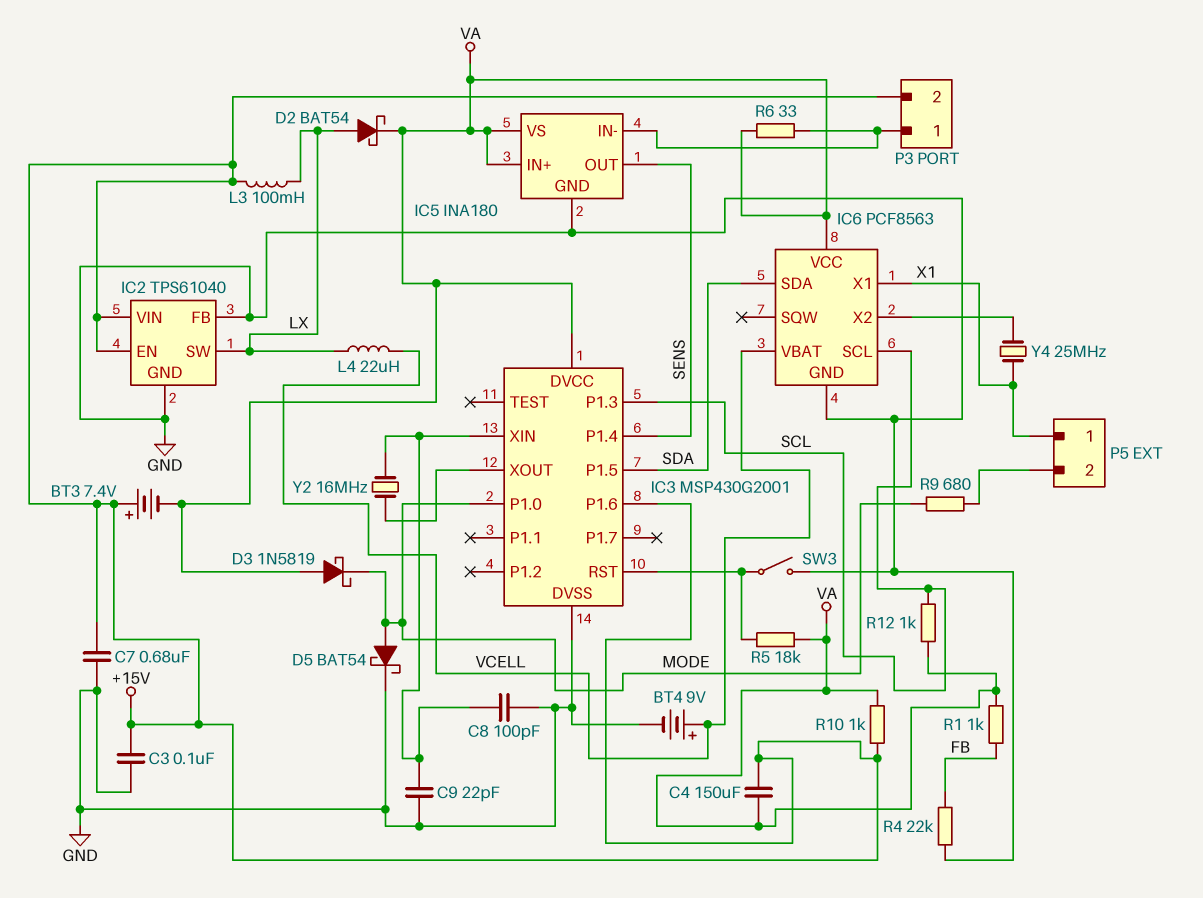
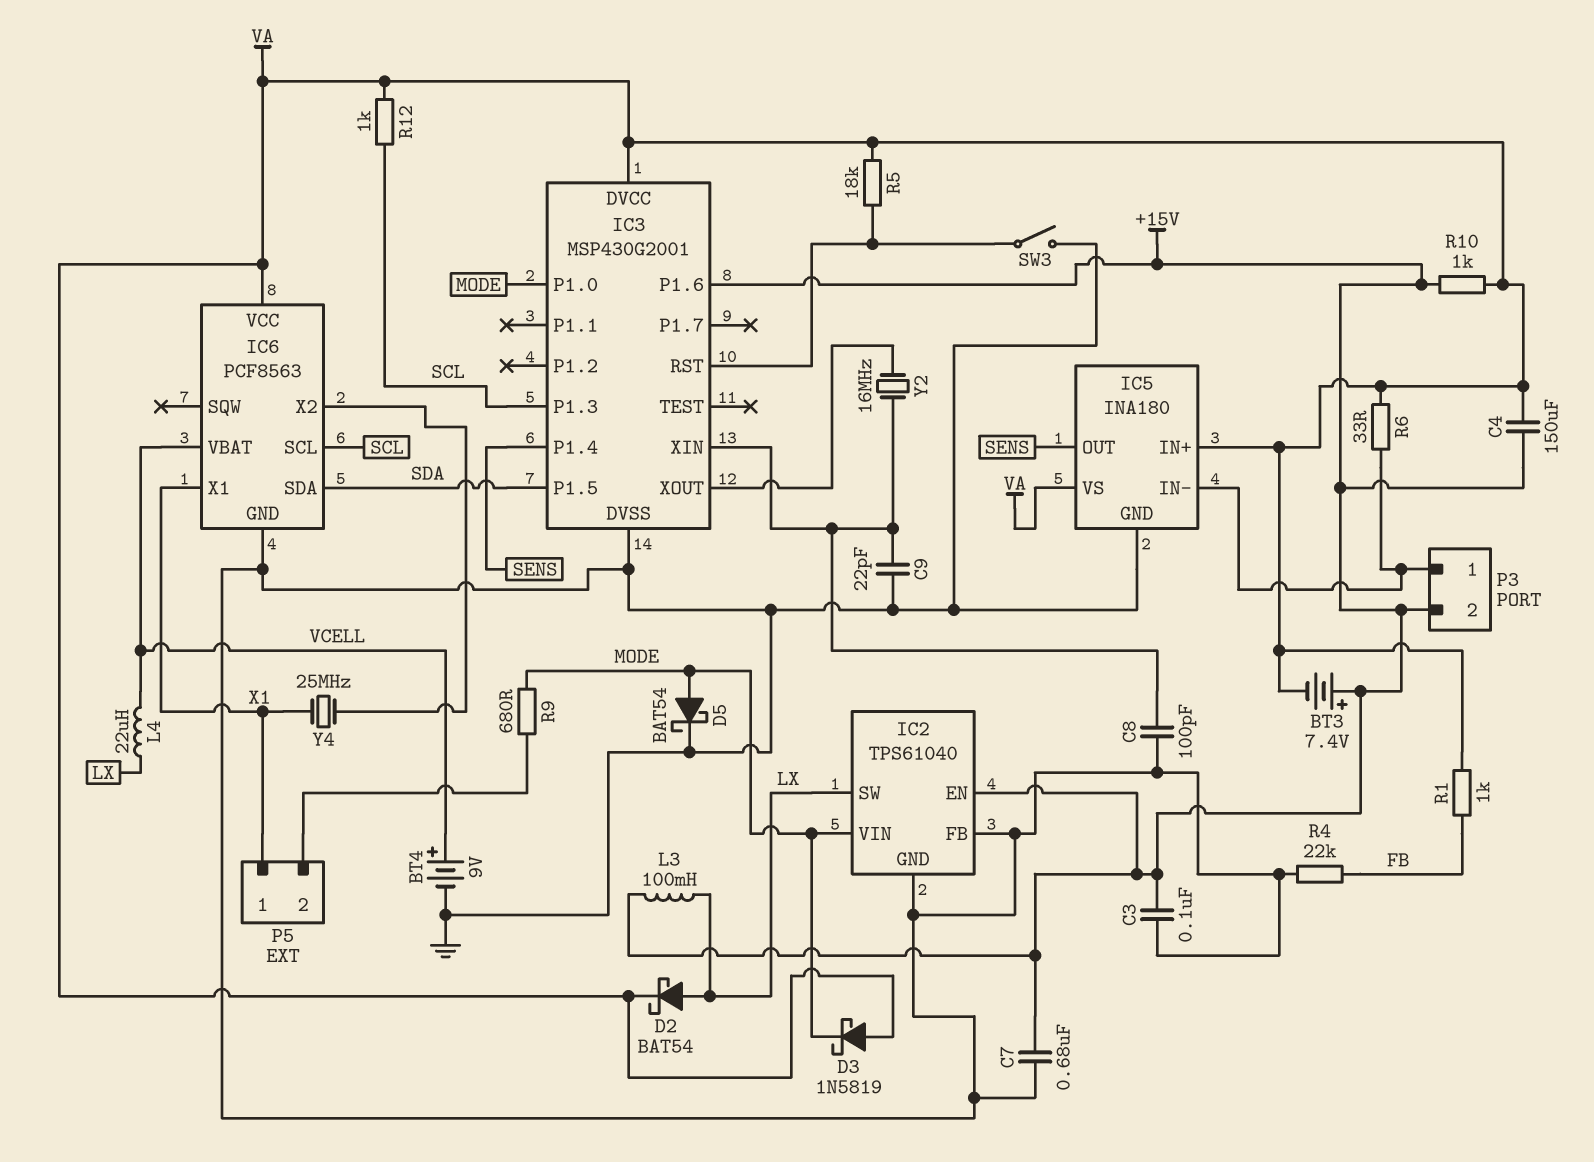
IC2 pin VIN: +15V -> MODE

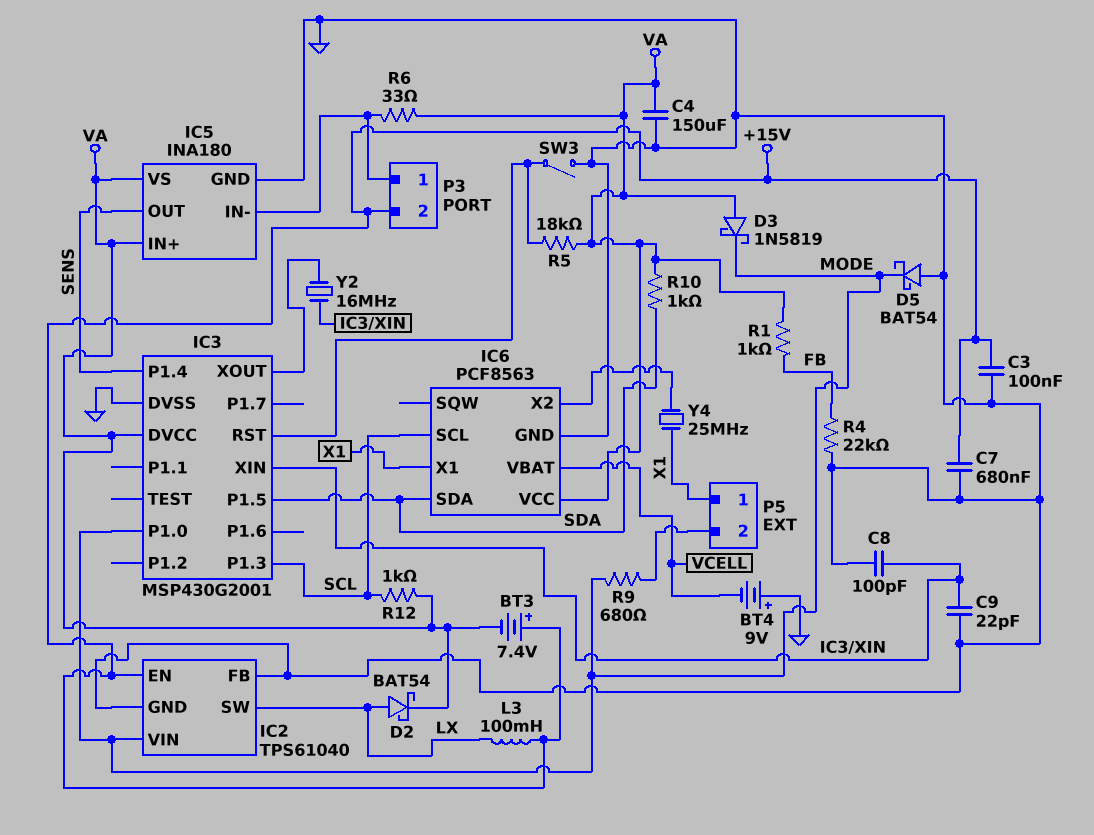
BT4: 9V (plus VCELL, minus GND) -> 9V (plus GND, minus VCELL)
C4: 150uF (+15V, VA) -> 150uF (GND, VA)
D5: schottky BAT54 (A MODE, K GND) -> schottky BAT54 (A GND, K MODE)
IC3 pin P1.6: +15V -> none
L4: 22uH (LX, VCELL) -> none
R10: 1k (+15V, VA) -> 1k (SDA, VA)

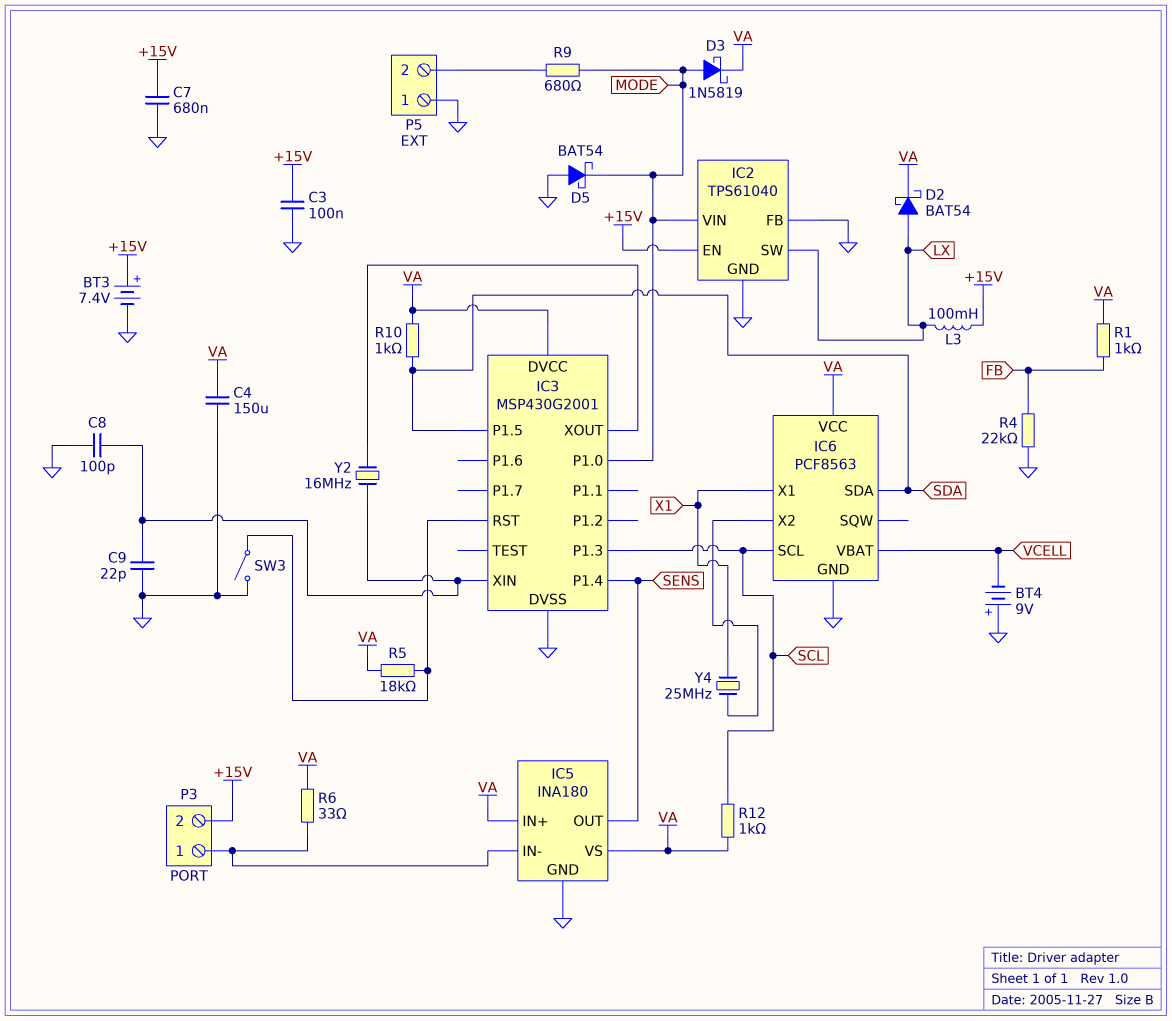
BT3: 7.4V (plus +15V, minus VA) -> 7.4V (plus +15V, minus GND)
D3: schottky 1N5819 (A VA, K MODE) -> schottky 1N5819 (A MODE, K VA)
P5 pin 1: X1 -> GND

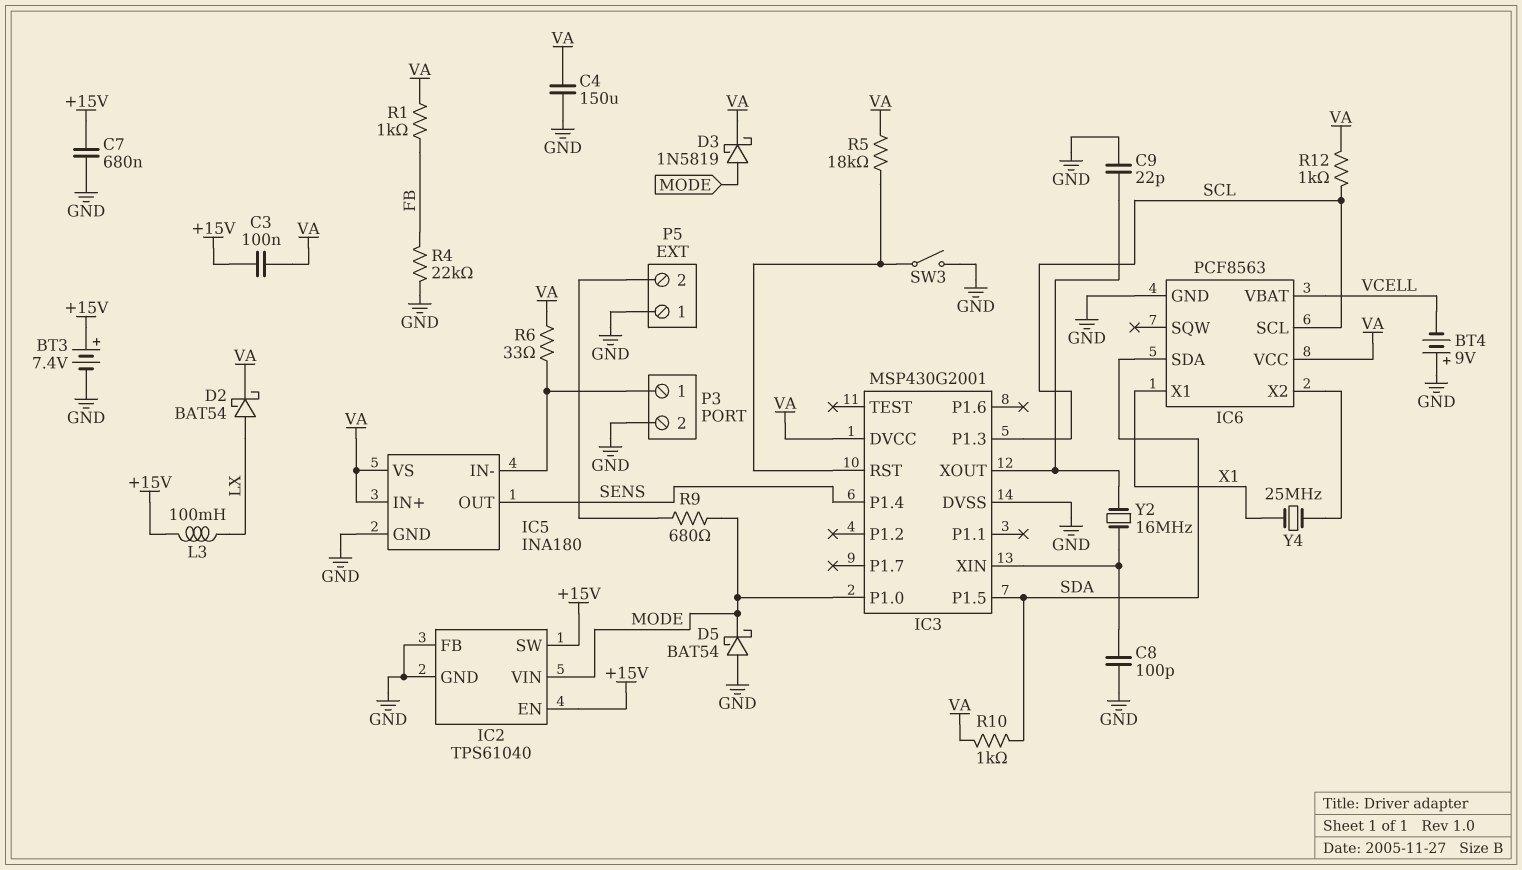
C3: 100nF (+15V, GND) -> 100nF (+15V, VA)
C9: 22pF (GND, IC3/XIN) -> 22pF (GND, IC3/XOUT)
IC2 pin SW: LX -> +15V
P3 pin 2: +15V -> GND

